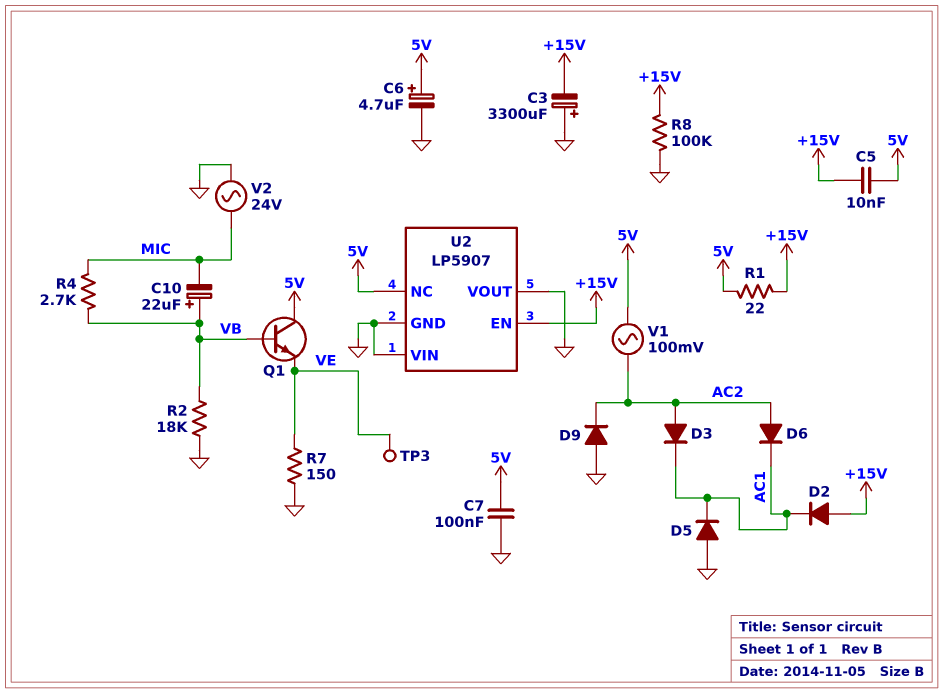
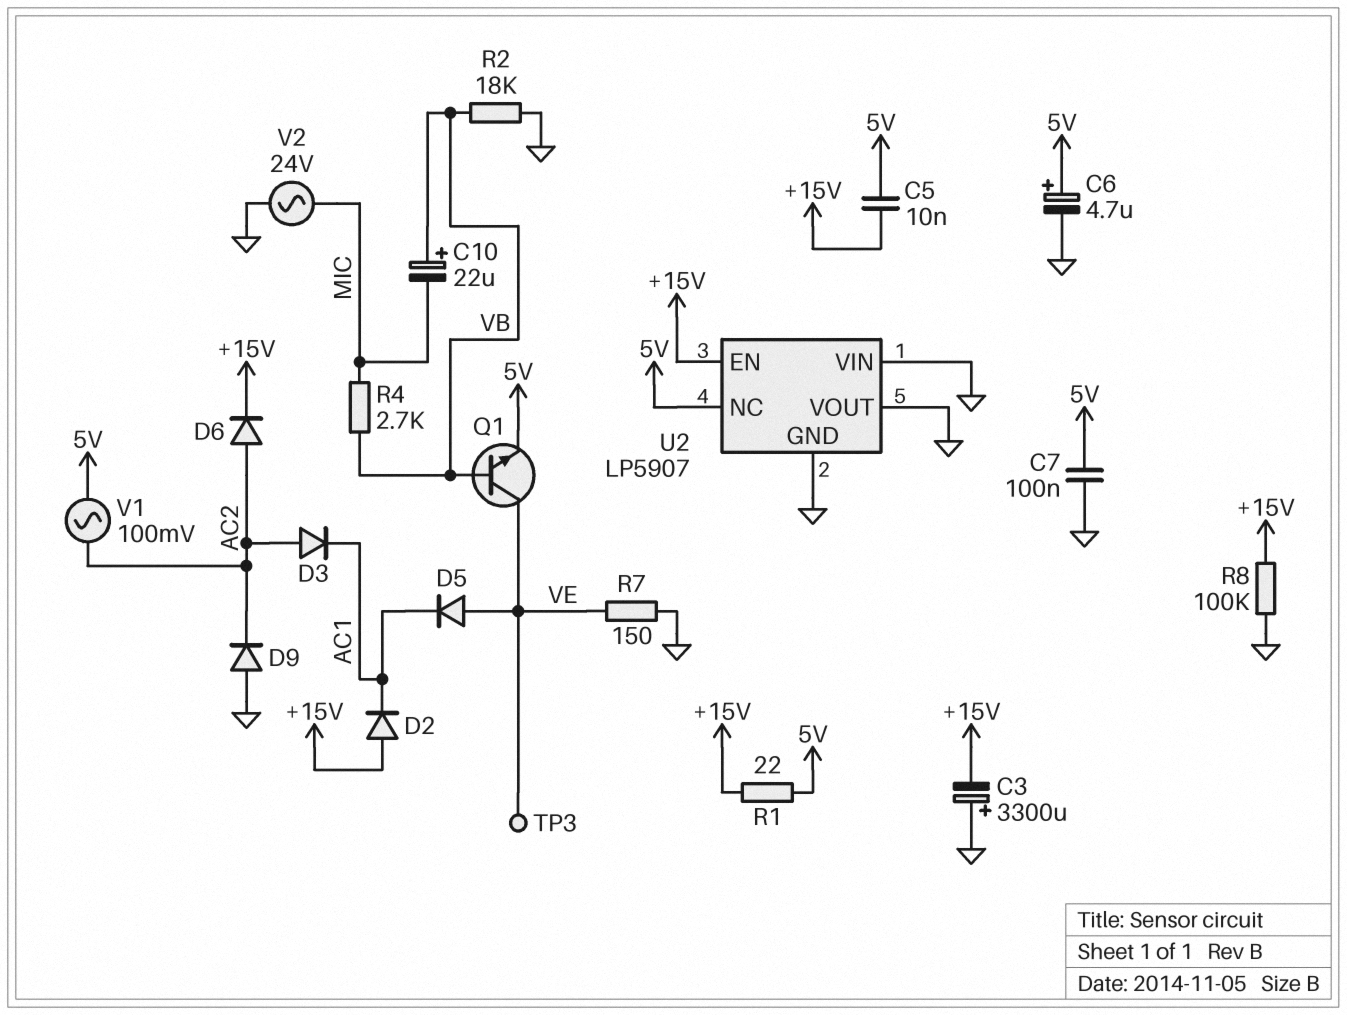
D5: diode (A GND, K AC1) -> diode (A VE, K AC1)
D6: diode (A AC2, K AC1) -> diode (A AC2, K +15V)
Q1: NPN (B VB, C 5V, E VE) -> NPN (B VB, C VE, E 5V)

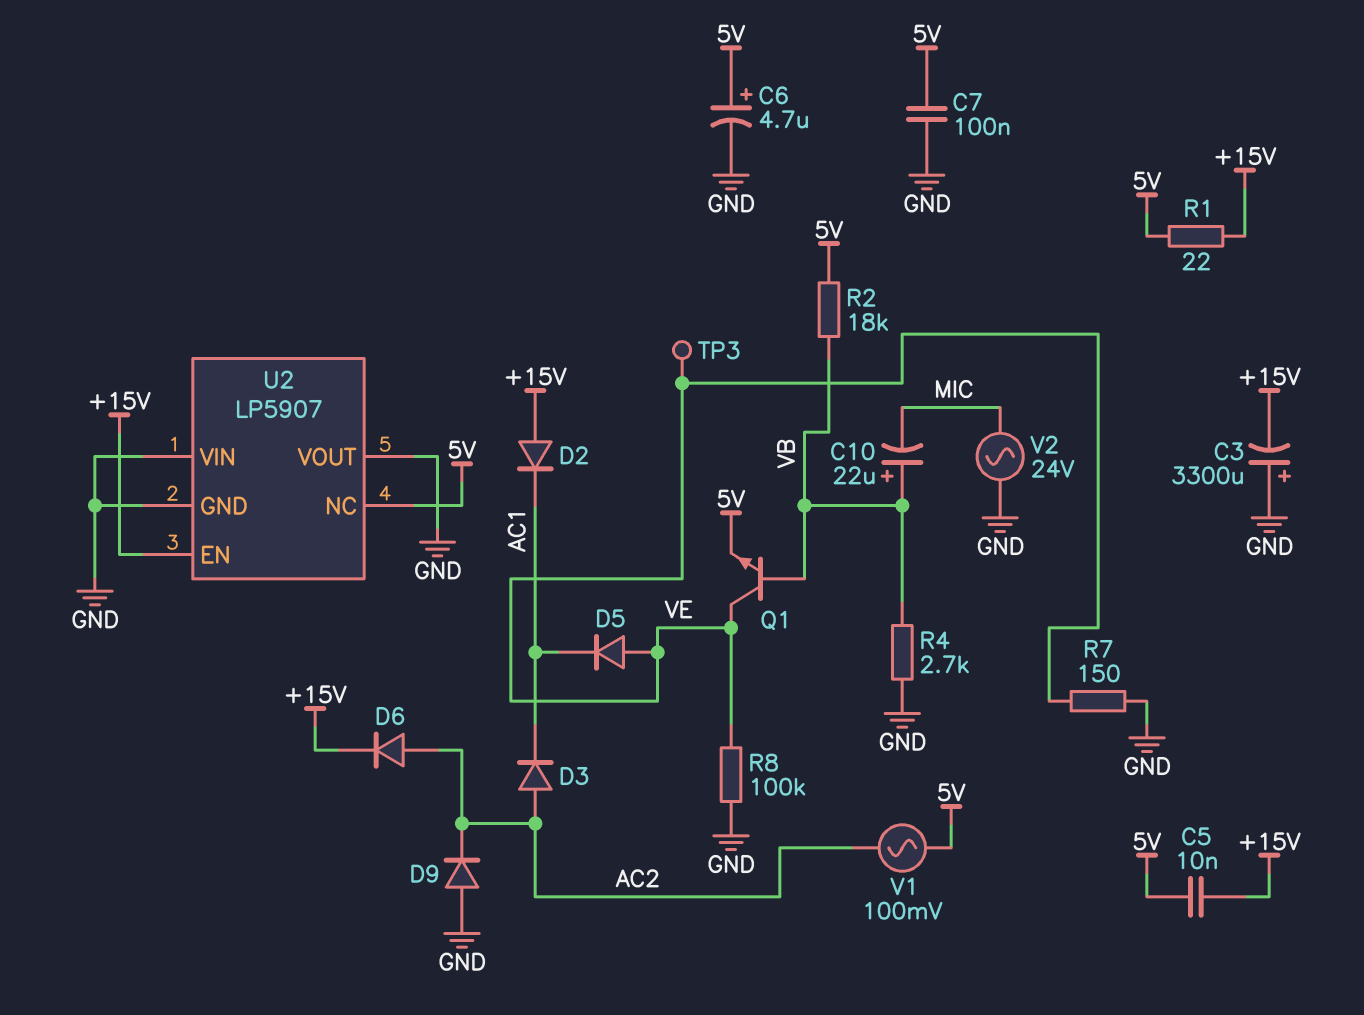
R2: 18k (GND, VB) -> 18k (5V, VB)
R4: 2.7k (MIC, VB) -> 2.7k (GND, VB)
R8: 100k (+15V, GND) -> 100k (GND, VE)

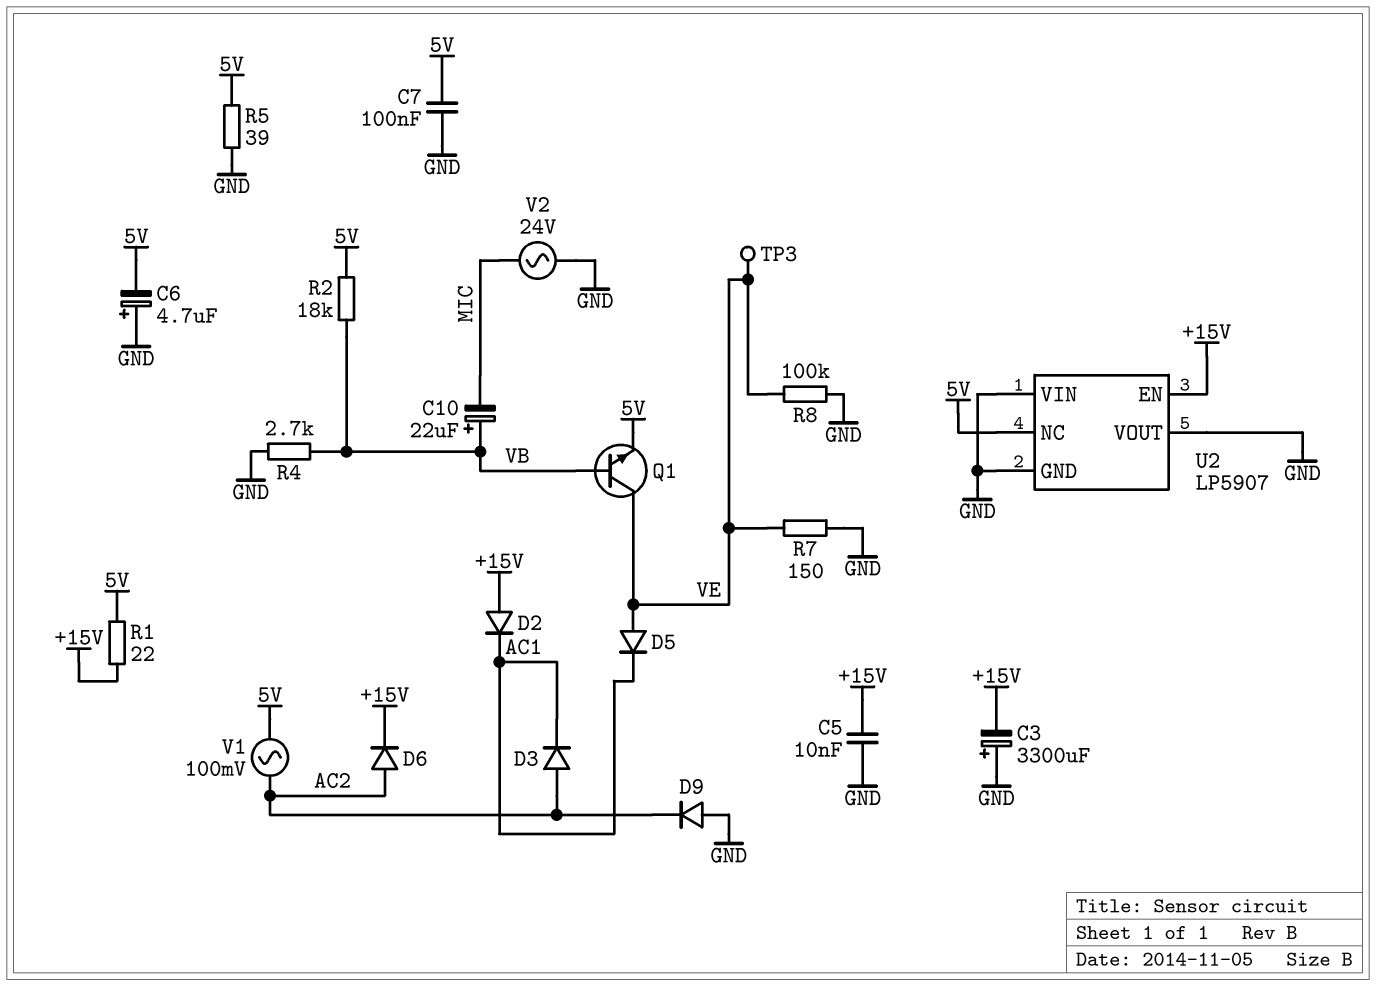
C5: 10nF (+15V, 5V) -> 10nF (+15V, GND)
C6: 4.7uF (plus 5V, minus GND) -> 4.7uF (plus GND, minus 5V)
R5: none -> 39 (5V, GND)

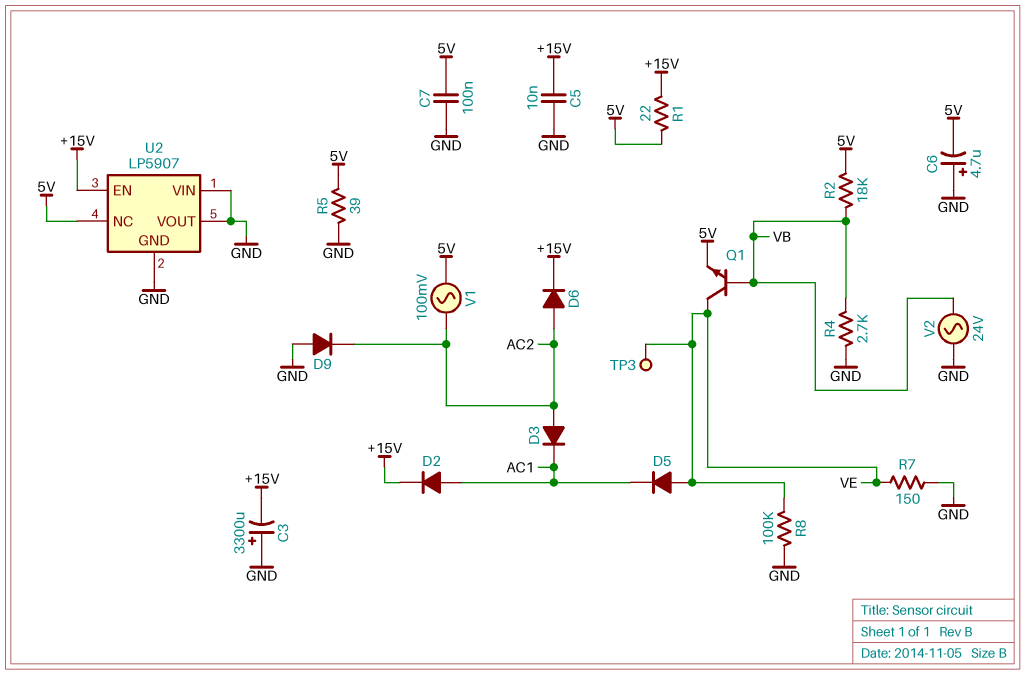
C10: 22uF (plus VB, minus MIC) -> none
D2: diode (A +15V, K AC1) -> diode (A AC1, K +15V)
V2: AC 24V (GND, MIC) -> AC 24V (GND, VB)

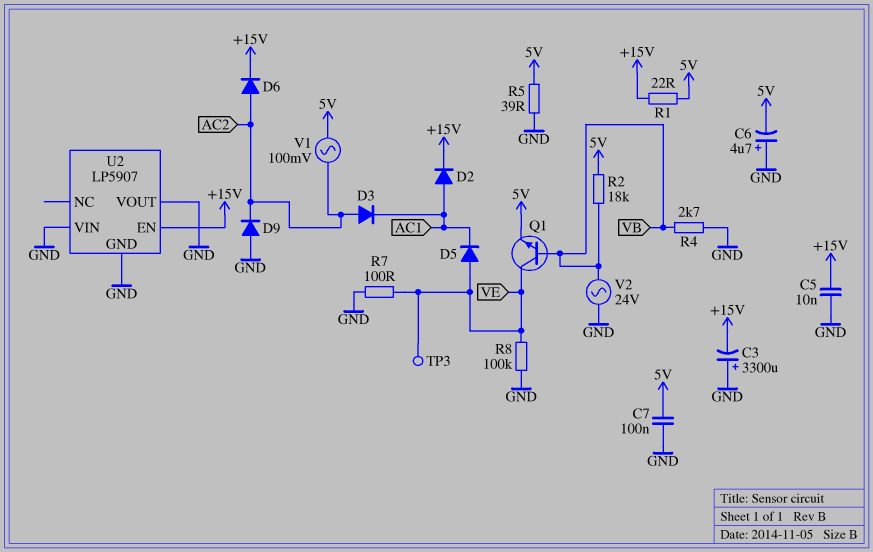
R7: 150 (GND, VE) -> 100 (GND, VE)
U2 pin NC: 5V -> none

